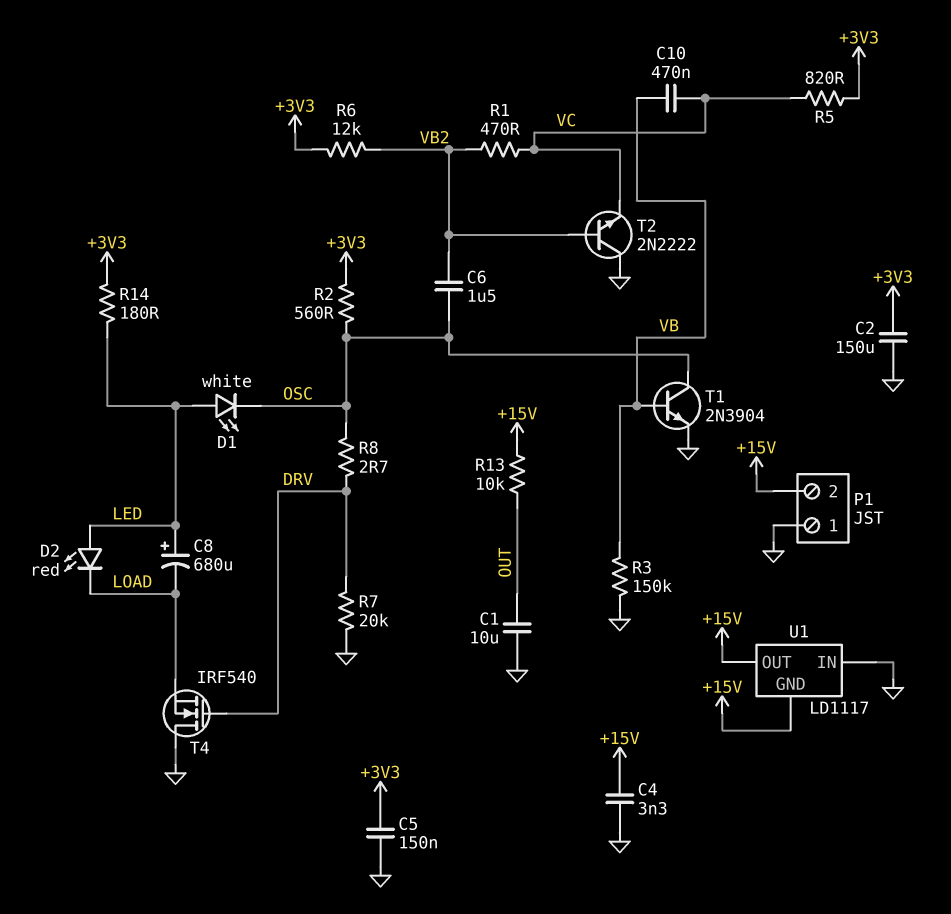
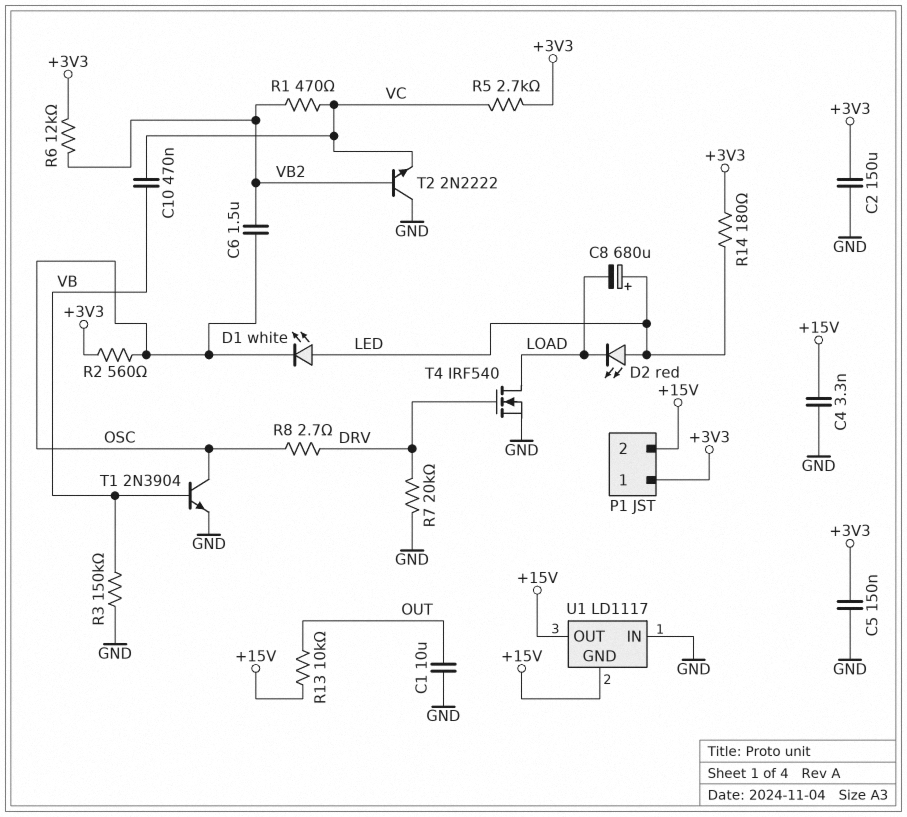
P1 pin 1: GND -> +3V3
R5: 820 (+3V3, VC) -> 2.7k (+3V3, VC)
T4: NMOS IRF540 (G DRV, D GND, S LOAD) -> NMOS IRF540 (G DRV, D LOAD, S GND)

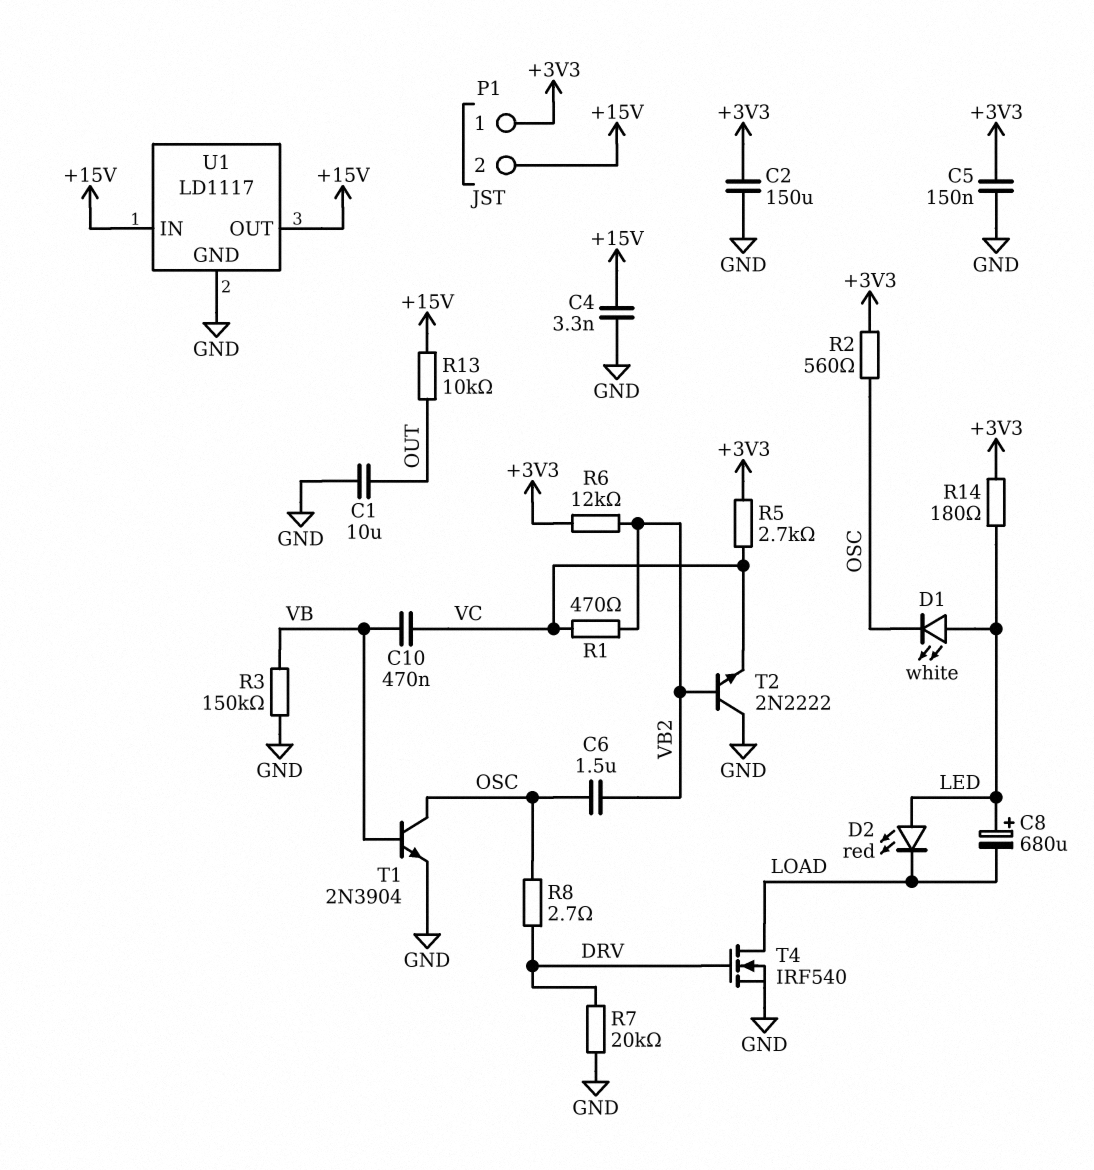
U1 pin GND: +15V -> GND
U1 pin IN: GND -> +15V

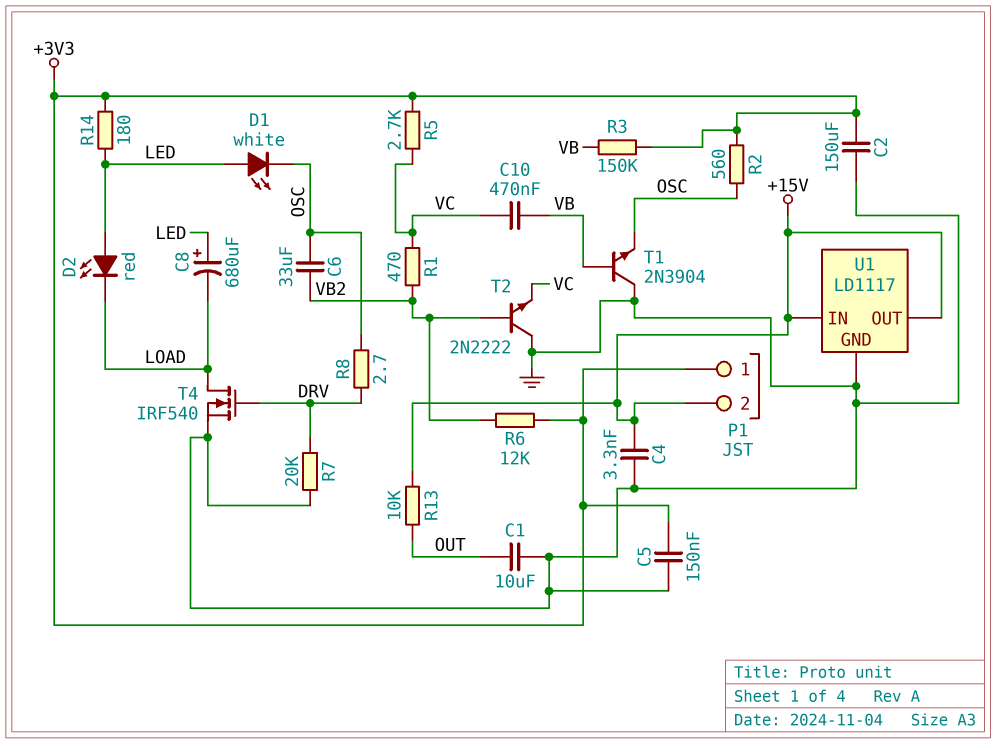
C6: 1.5uF (OSC, VB2) -> 33uF (OSC, VB2)
R3: 150k (GND, VB) -> 150k (+3V3, VB)
T1: NPN 2N3904 (B VB, C OSC, E GND) -> NPN 2N3904 (B VB, C GND, E OSC)

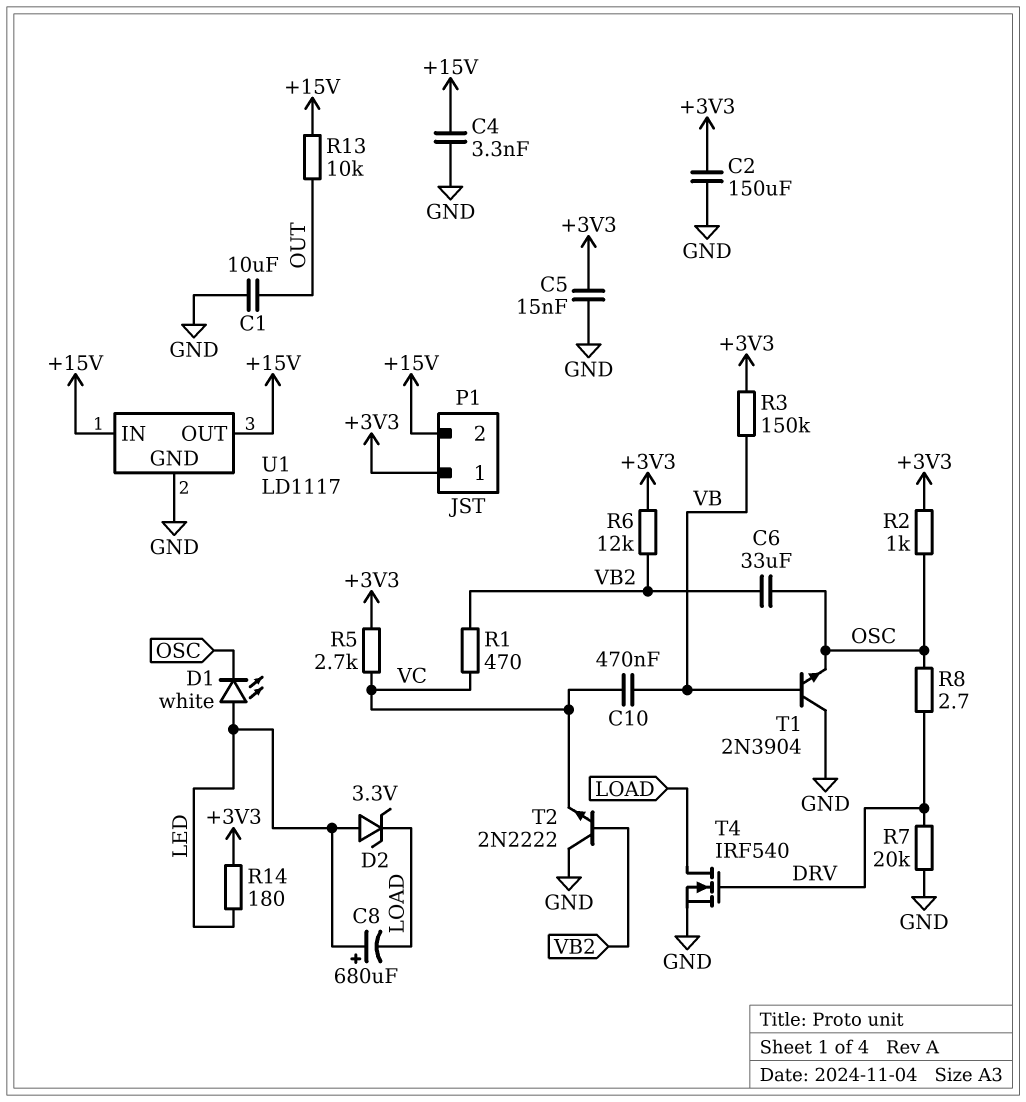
C5: 150nF (+3V3, GND) -> 15nF (+3V3, GND)
D2: LED red (A LED, K LOAD) -> zener 3.3V (A LED, K LOAD)
R2: 560 (+3V3, OSC) -> 1k (+3V3, OSC)

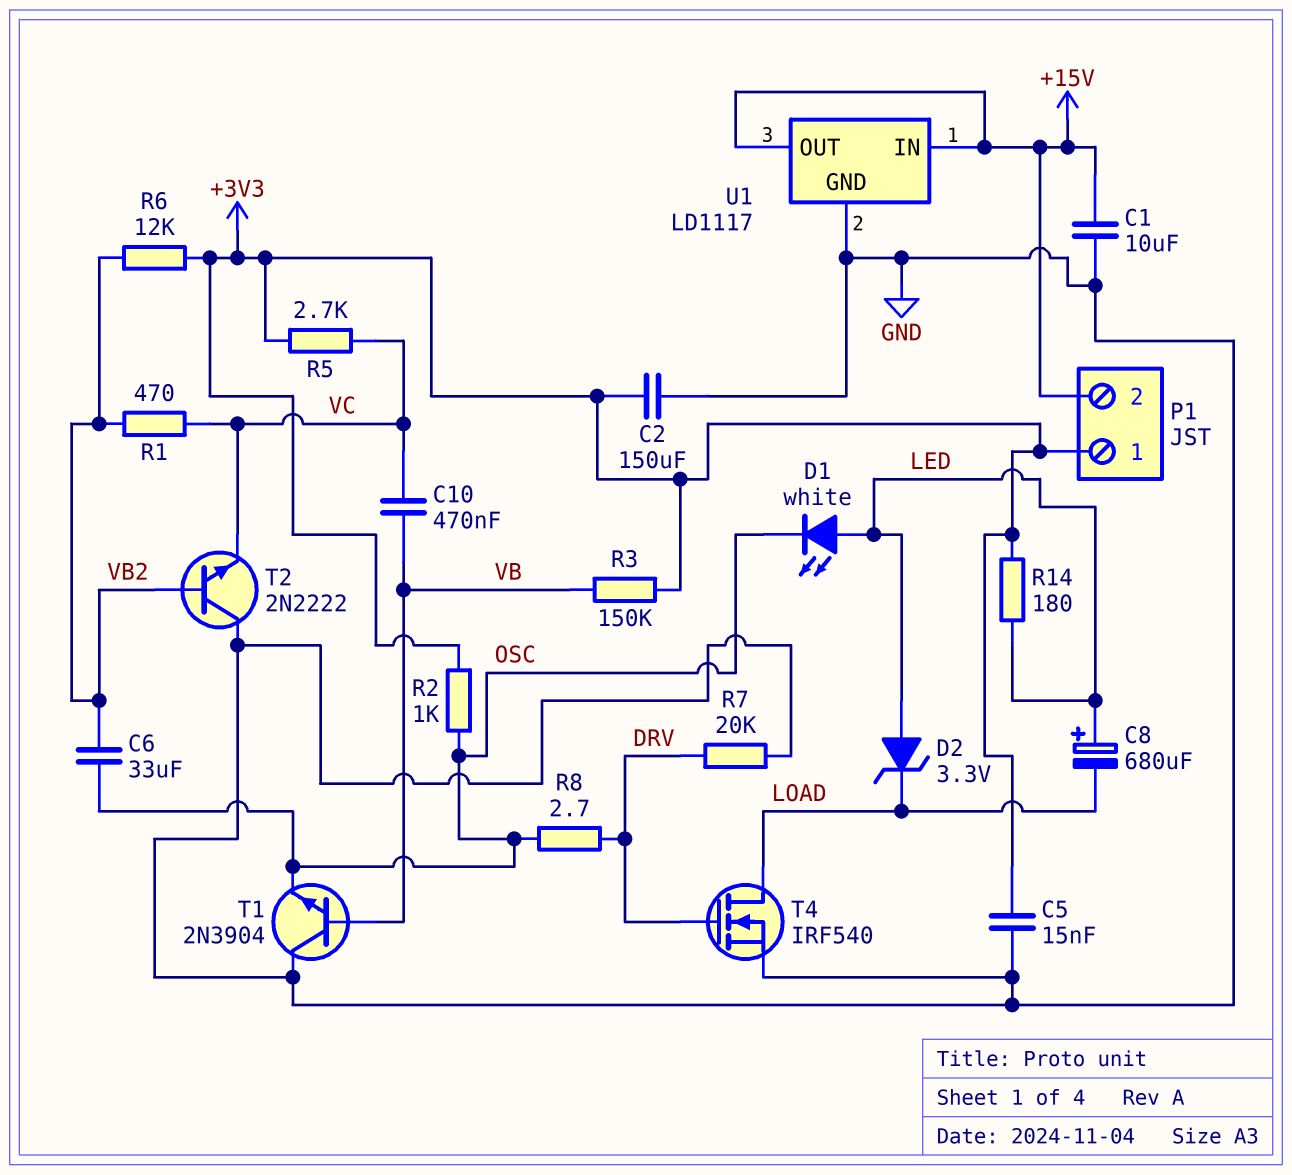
C1: 10uF (GND, OUT) -> 10uF (+15V, GND)
C4: 3.3nF (+15V, GND) -> none
R13: 10k (+15V, OUT) -> none

